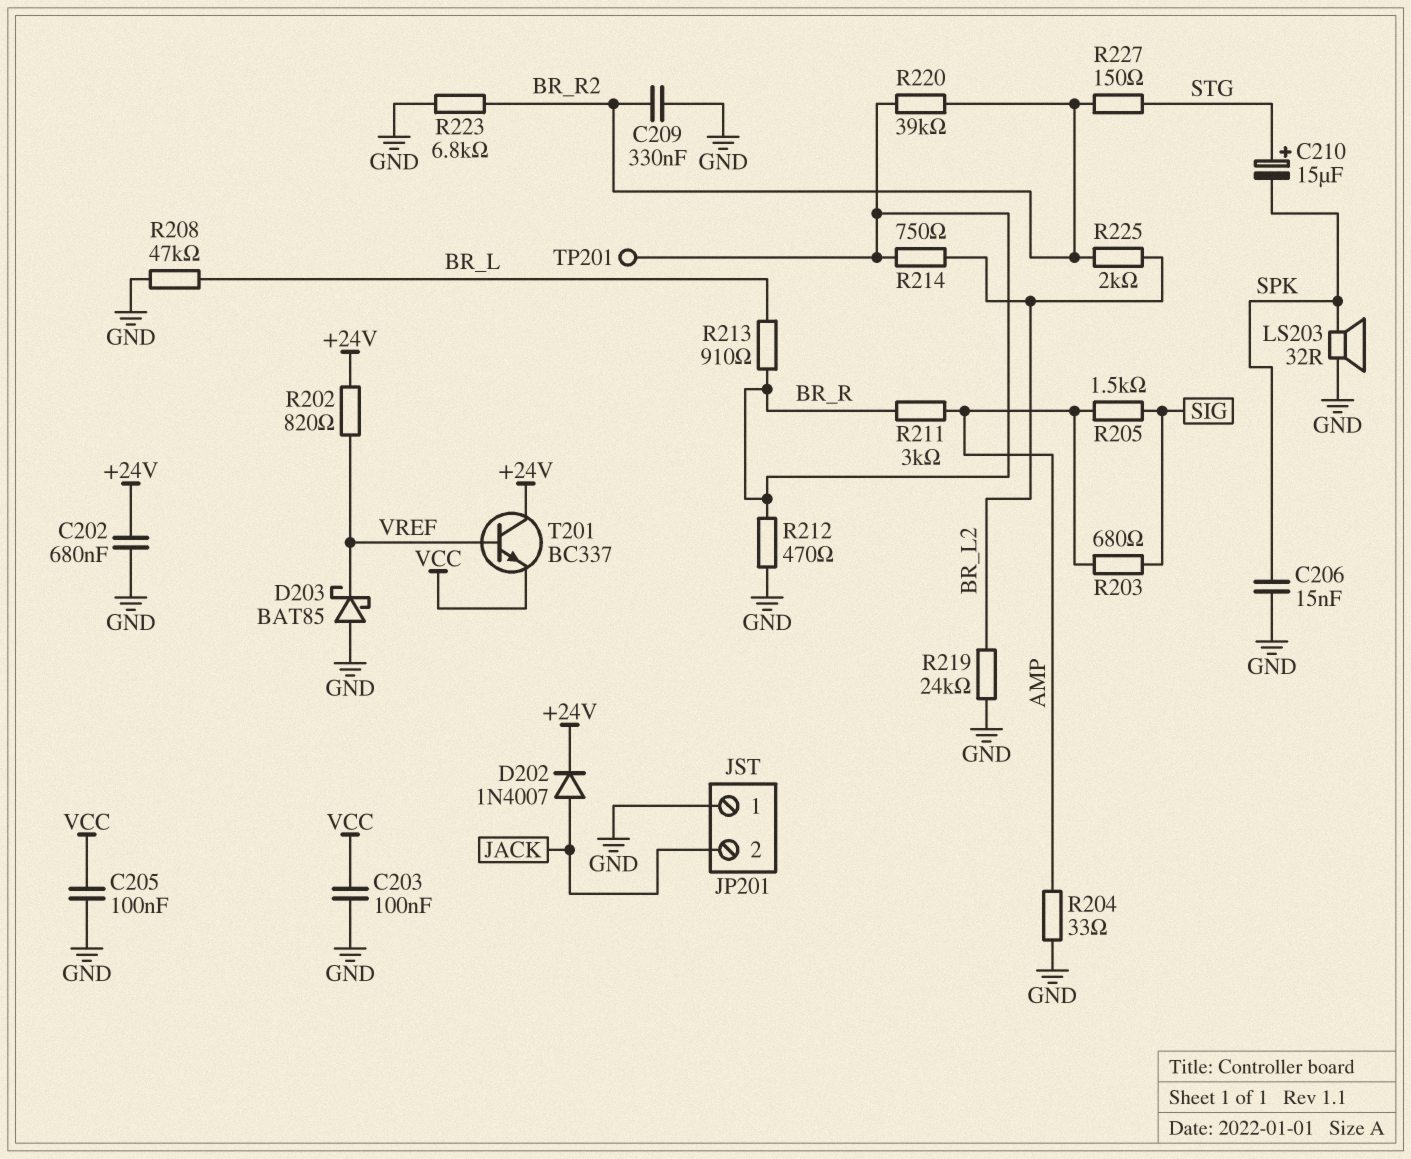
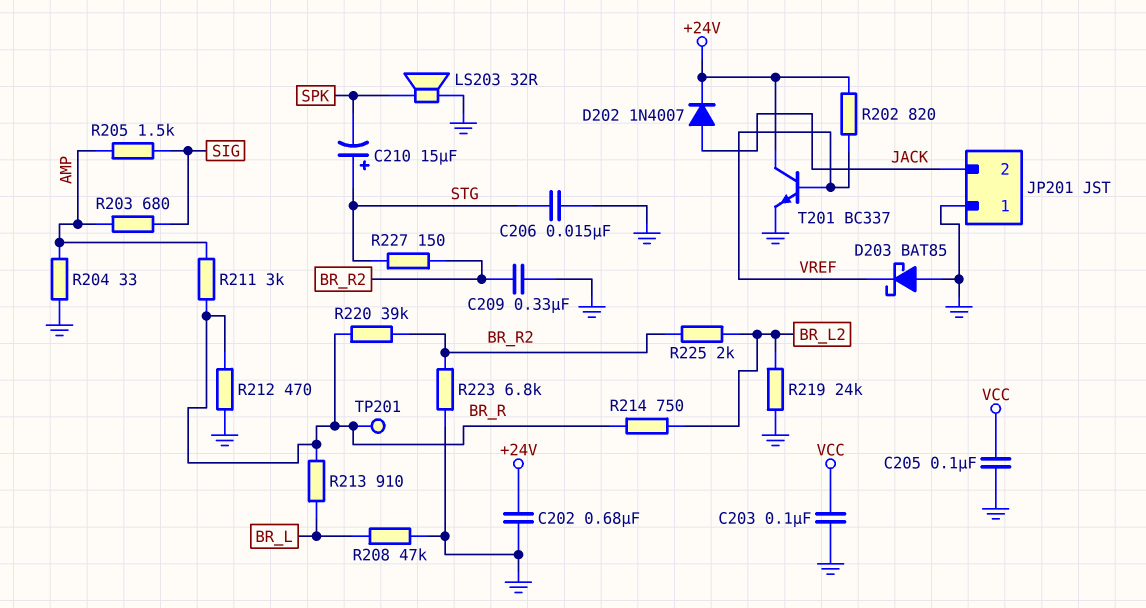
C206: 15nF (GND, SPK) -> 15nF (GND, STG)
T201: NPN BC337 (B VREF, C +24V, E VCC) -> NPN BC337 (B VREF, C +24V, E GND)

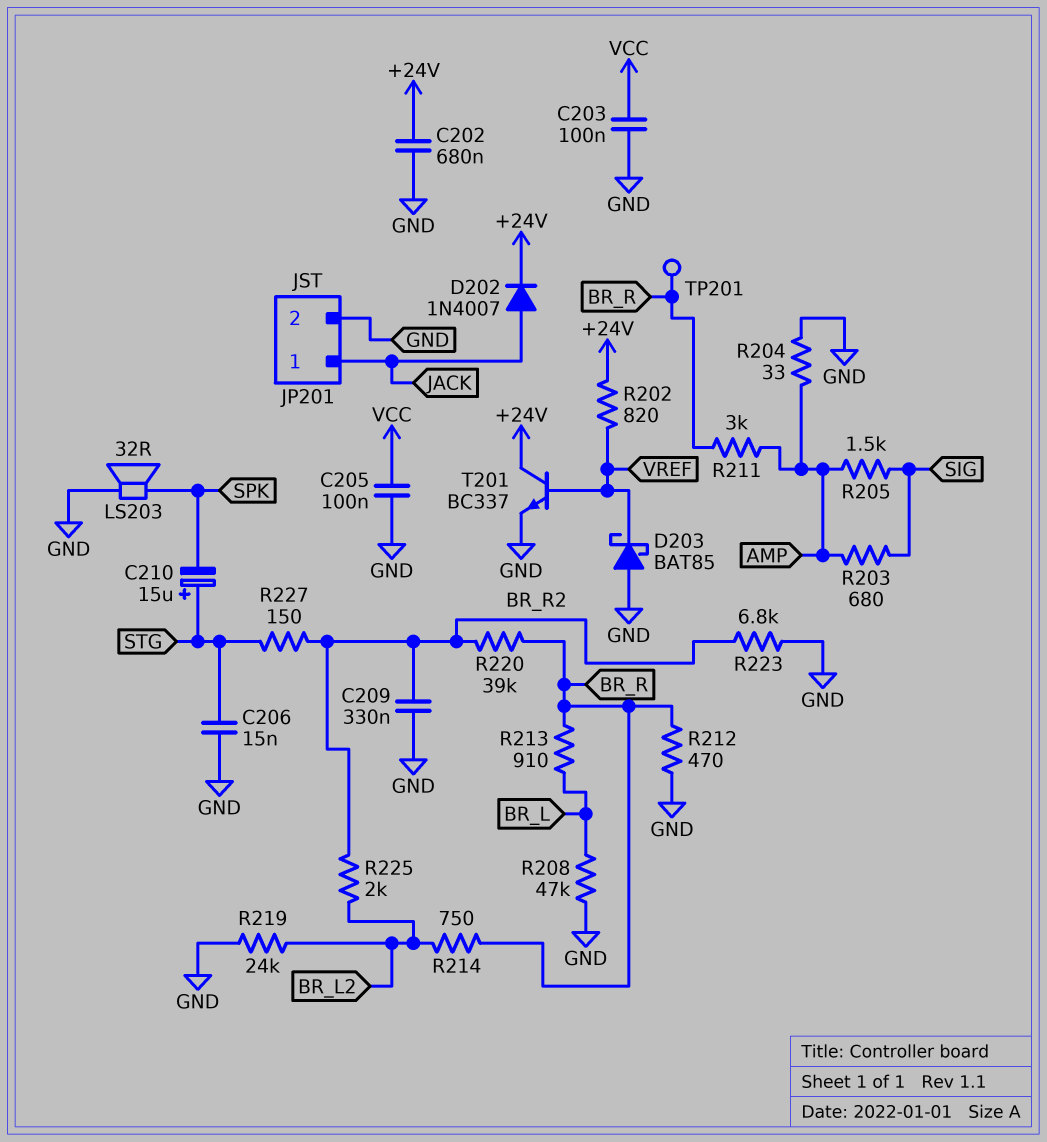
JP201 pin 1: GND -> JACK
JP201 pin 2: JACK -> GND

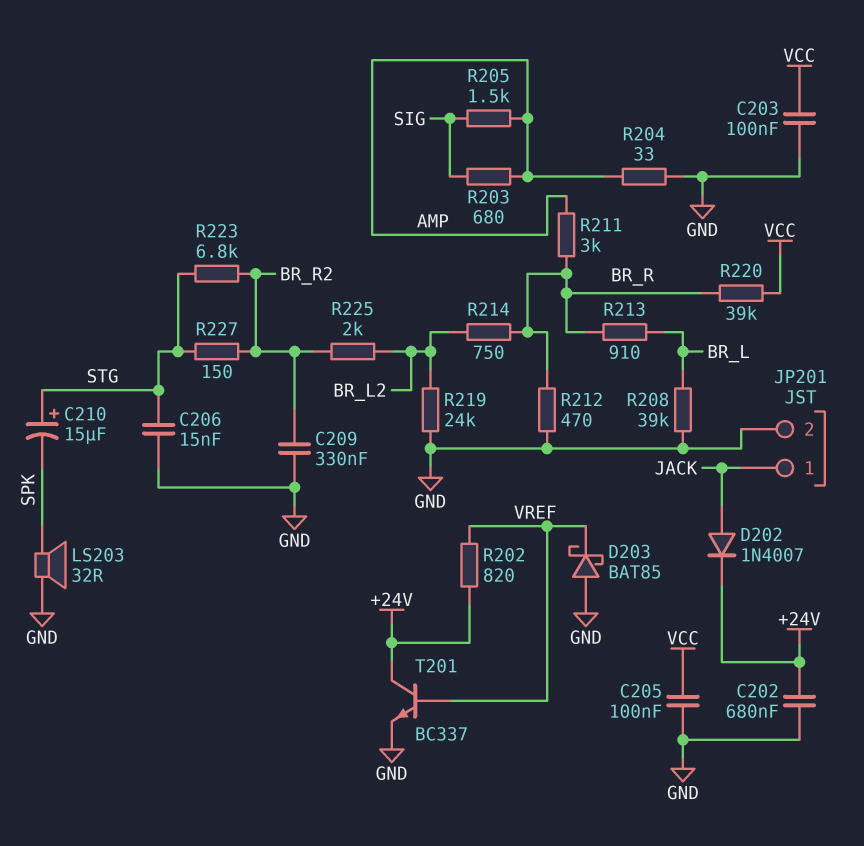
R208: 47k (BR_L, GND) -> 39k (BR_L, GND)
R220: 39k (BR_R, BR_R2) -> 39k (BR_R, VCC)
R223: 6.8k (BR_R2, GND) -> 6.8k (BR_R2, STG)
TP201: test point (BR_R) -> none

